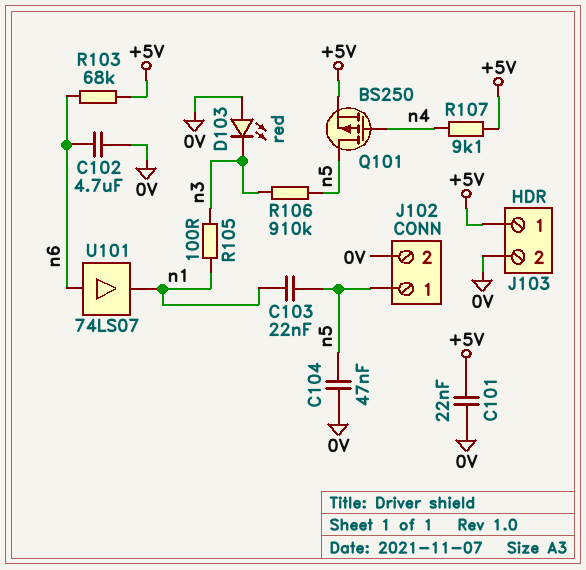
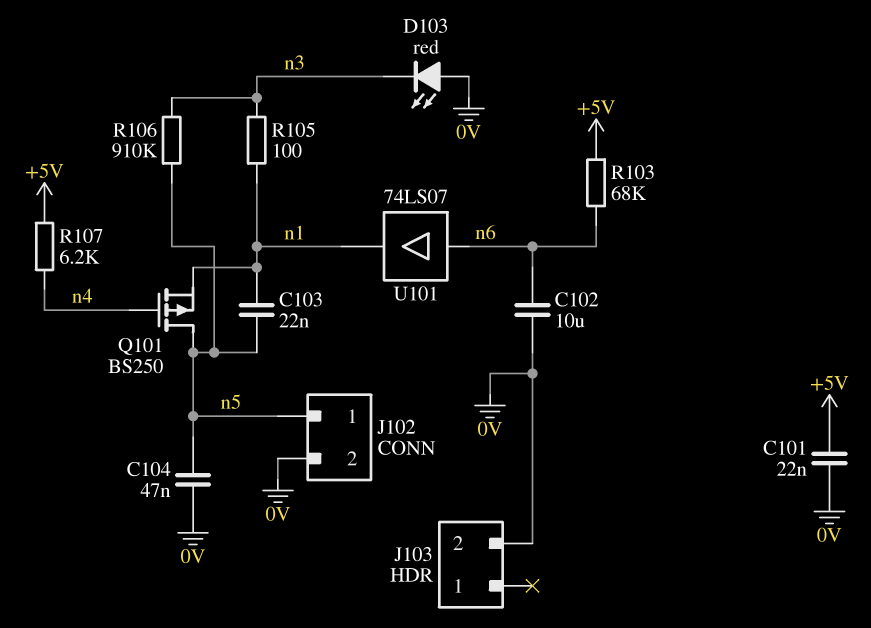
C102: 4.7uF (0V, n6) -> 10uF (0V, n6)
J103 pin 1: +5V -> none
Q101: PMOS BS250 (G n4, D n5, S +5V) -> PMOS BS250 (G n4, D n5, S n1)
R107: 9.1k (+5V, n4) -> 6.2k (+5V, n4)

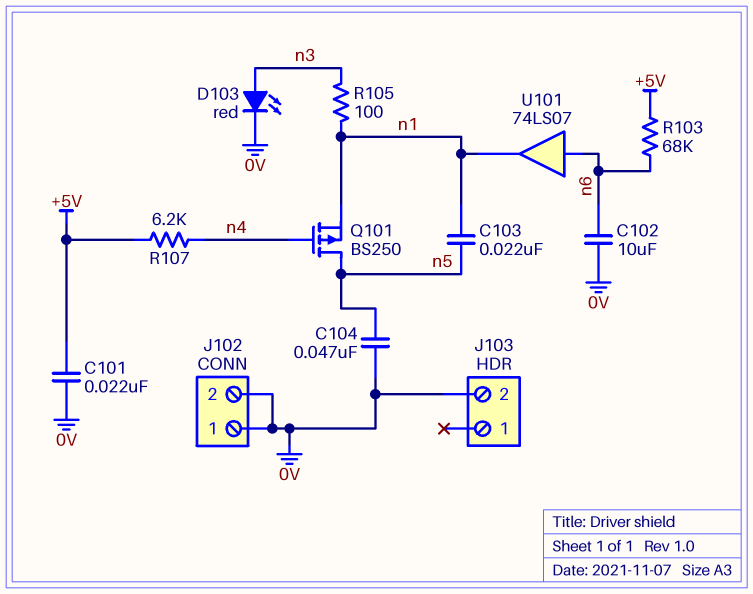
D103: LED red (A 0V, K n3) -> LED red (A n3, K 0V)
J102 pin 1: n5 -> 0V
R106: 910k (n3, n5) -> none

